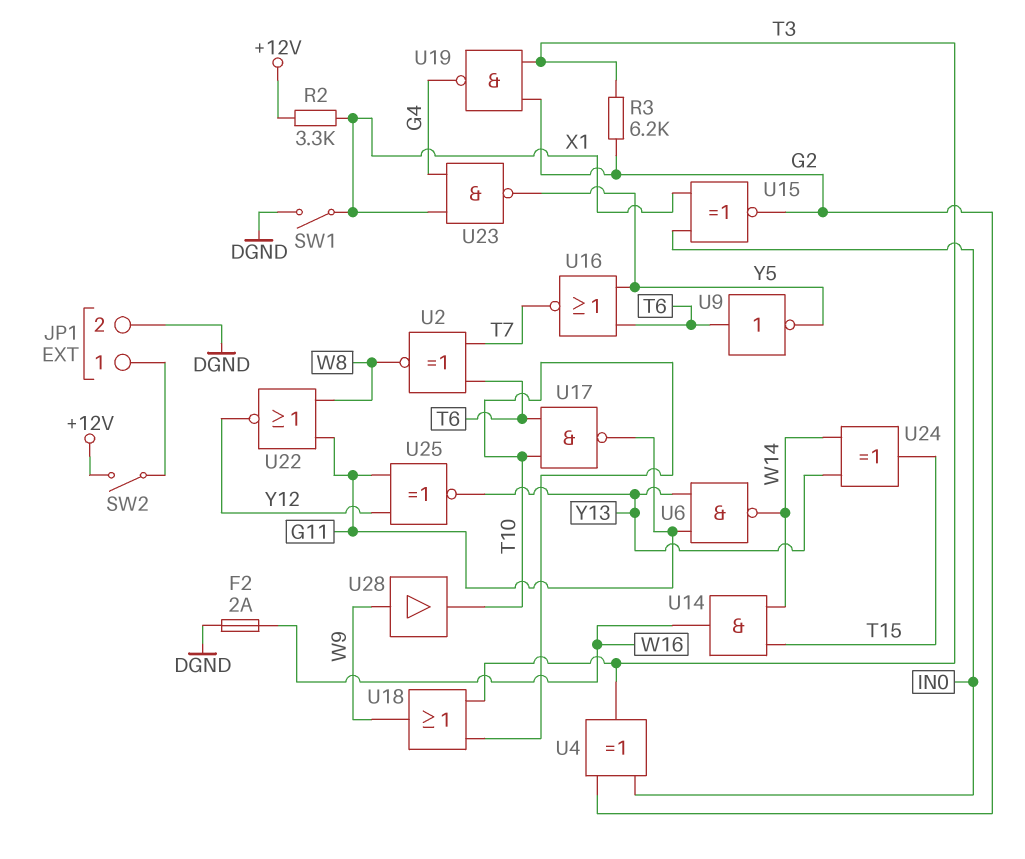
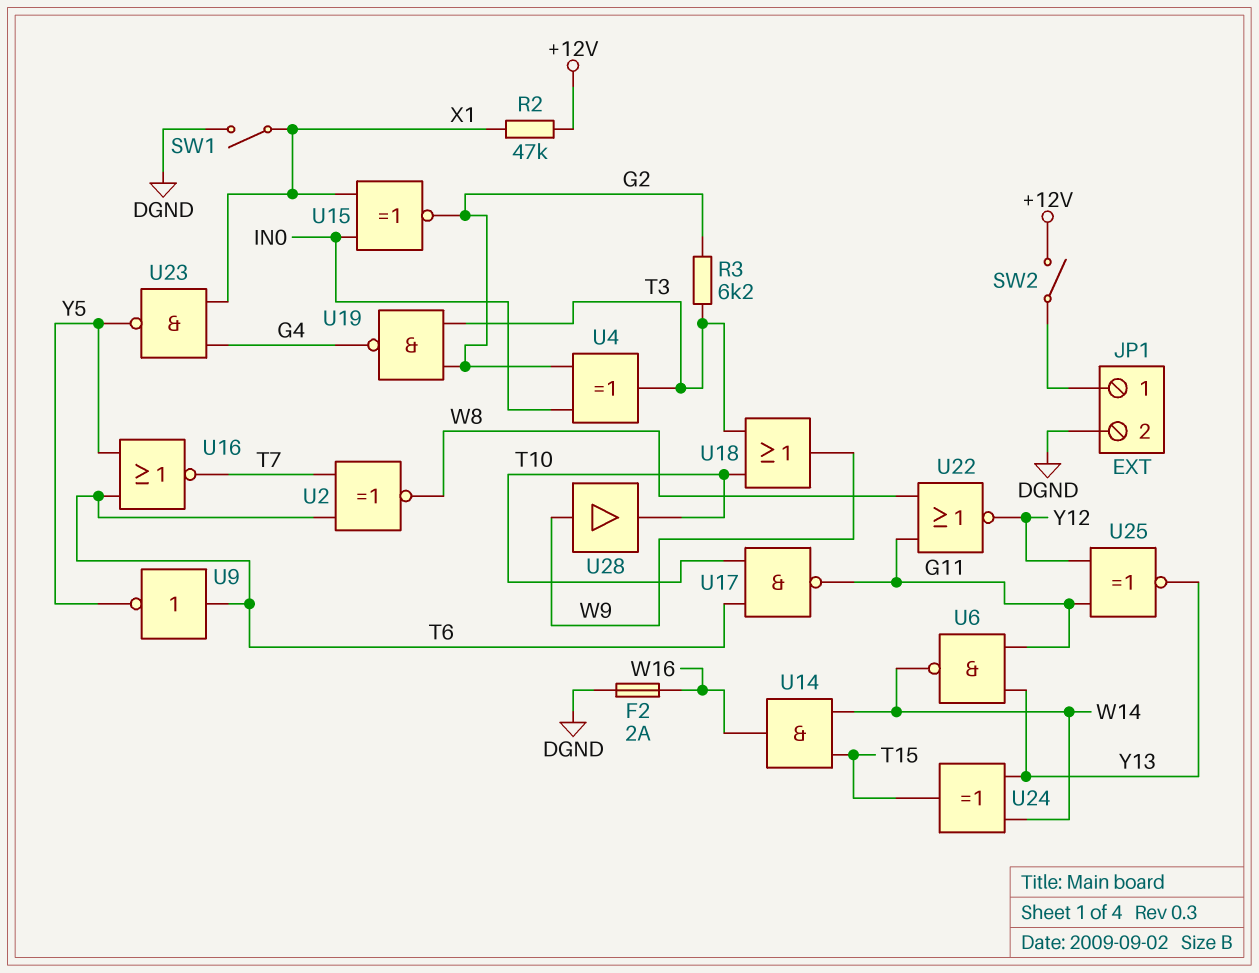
R2: 3.3k (+12V, X1) -> 47k (+12V, X1)

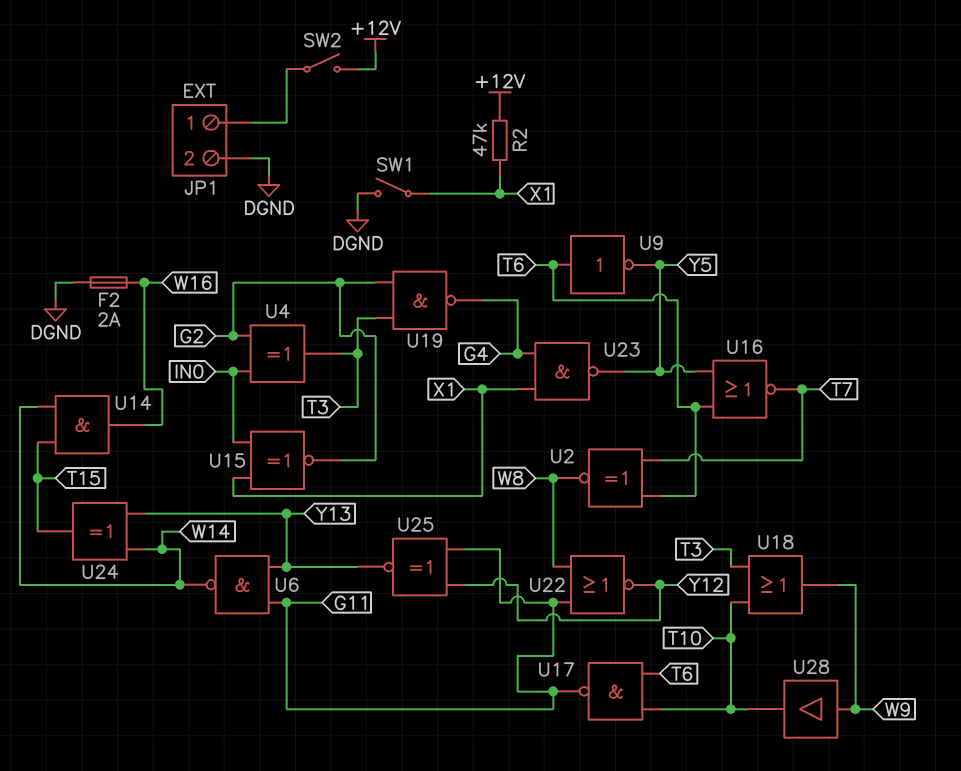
R3: 6.2k (G2, T3) -> none

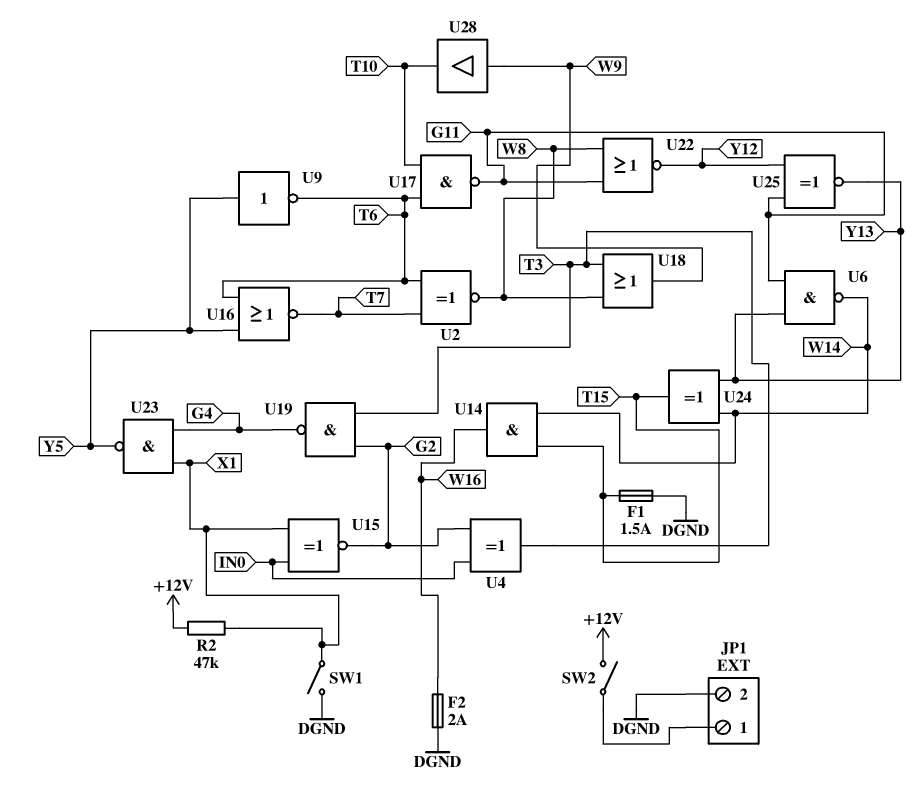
F1: none -> 1.5A (DGND, T15)
U9: NOT (in T6, out Y5) -> NOT (in Y5, out T6)
U18: OR (in T3, in T10, out W9) -> OR (in T3, in W8, out W9)

